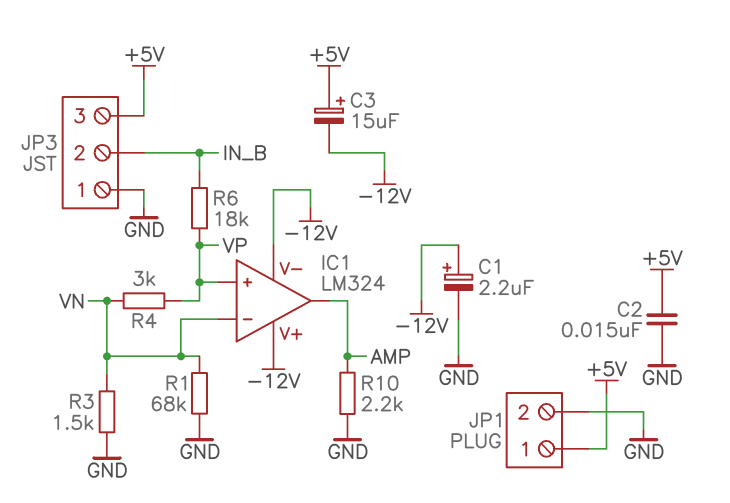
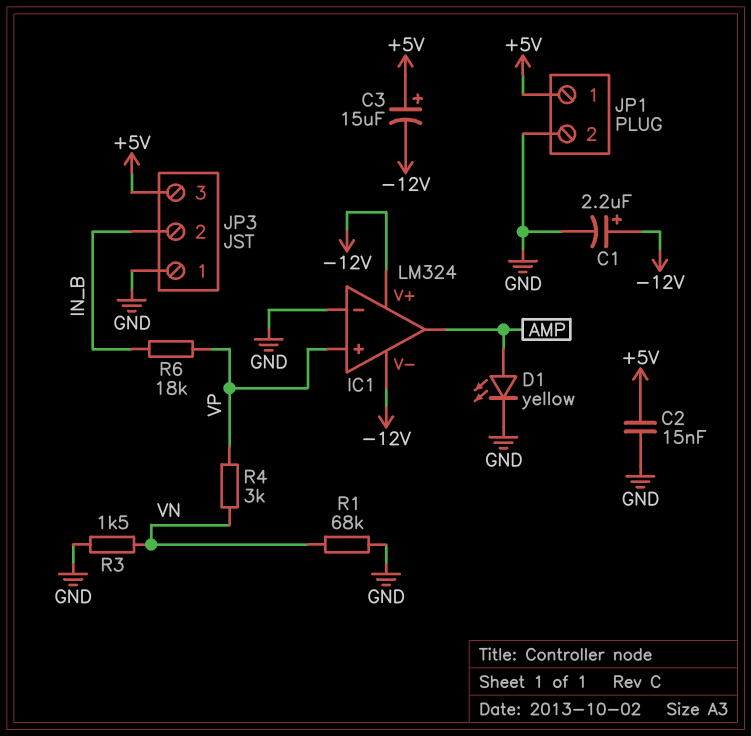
D1: none -> LED yellow (A AMP, K GND)
IC1 pin in-: VN -> GND
R10: 2.2k (AMP, GND) -> none

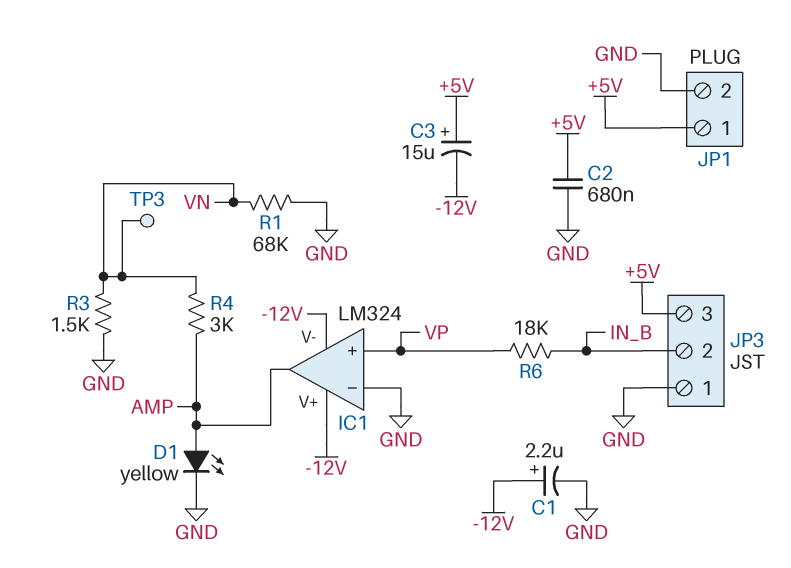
C2: 15nF (+5V, GND) -> 680nF (+5V, GND)
R4: 3k (VN, VP) -> 3k (AMP, VN)
TP3: none -> test point (VN)

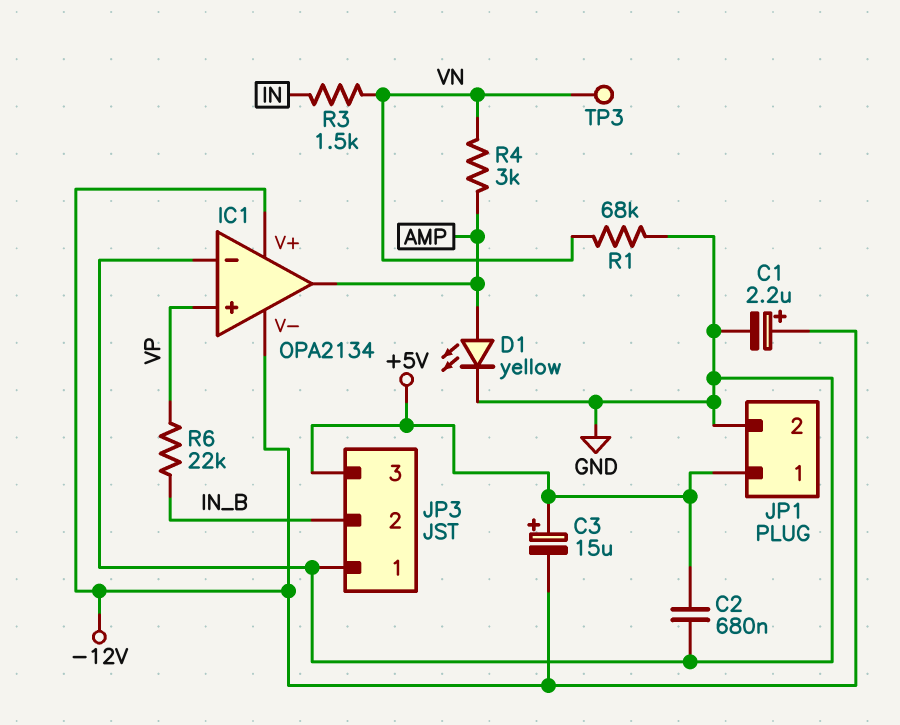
IC1: LM324 -> OPA2134
R3: 1.5k (GND, VN) -> 1.5k (IN, VN)
R6: 18k (IN_B, VP) -> 22k (IN_B, VP)

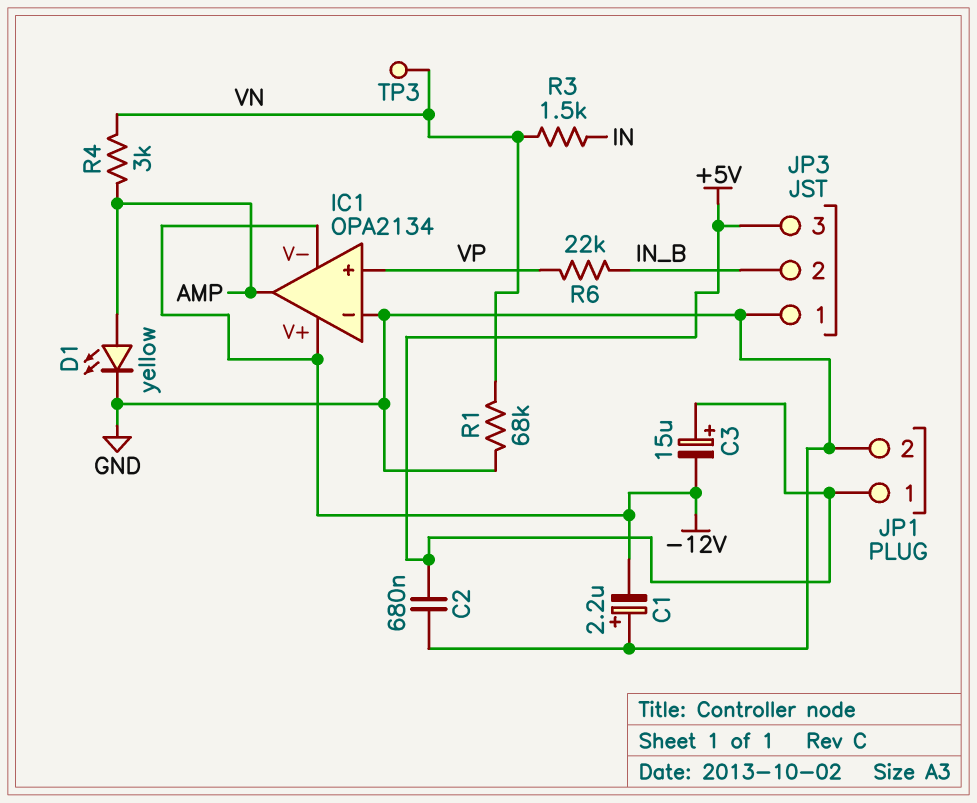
C1: 2.2uF (plus -12V, minus GND) -> 2.2uF (plus GND, minus -12V)

